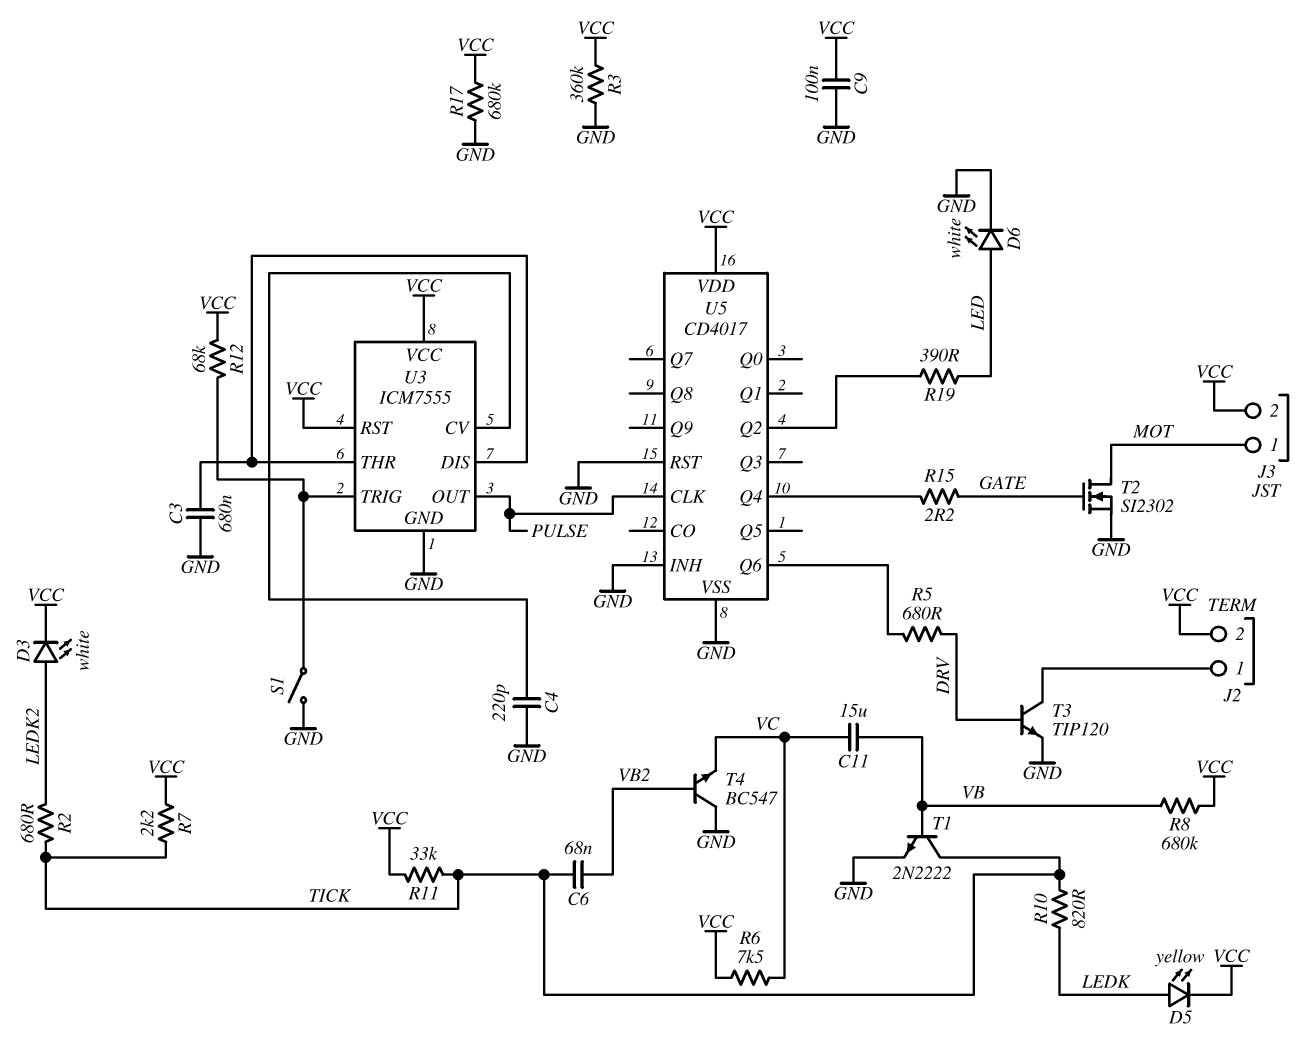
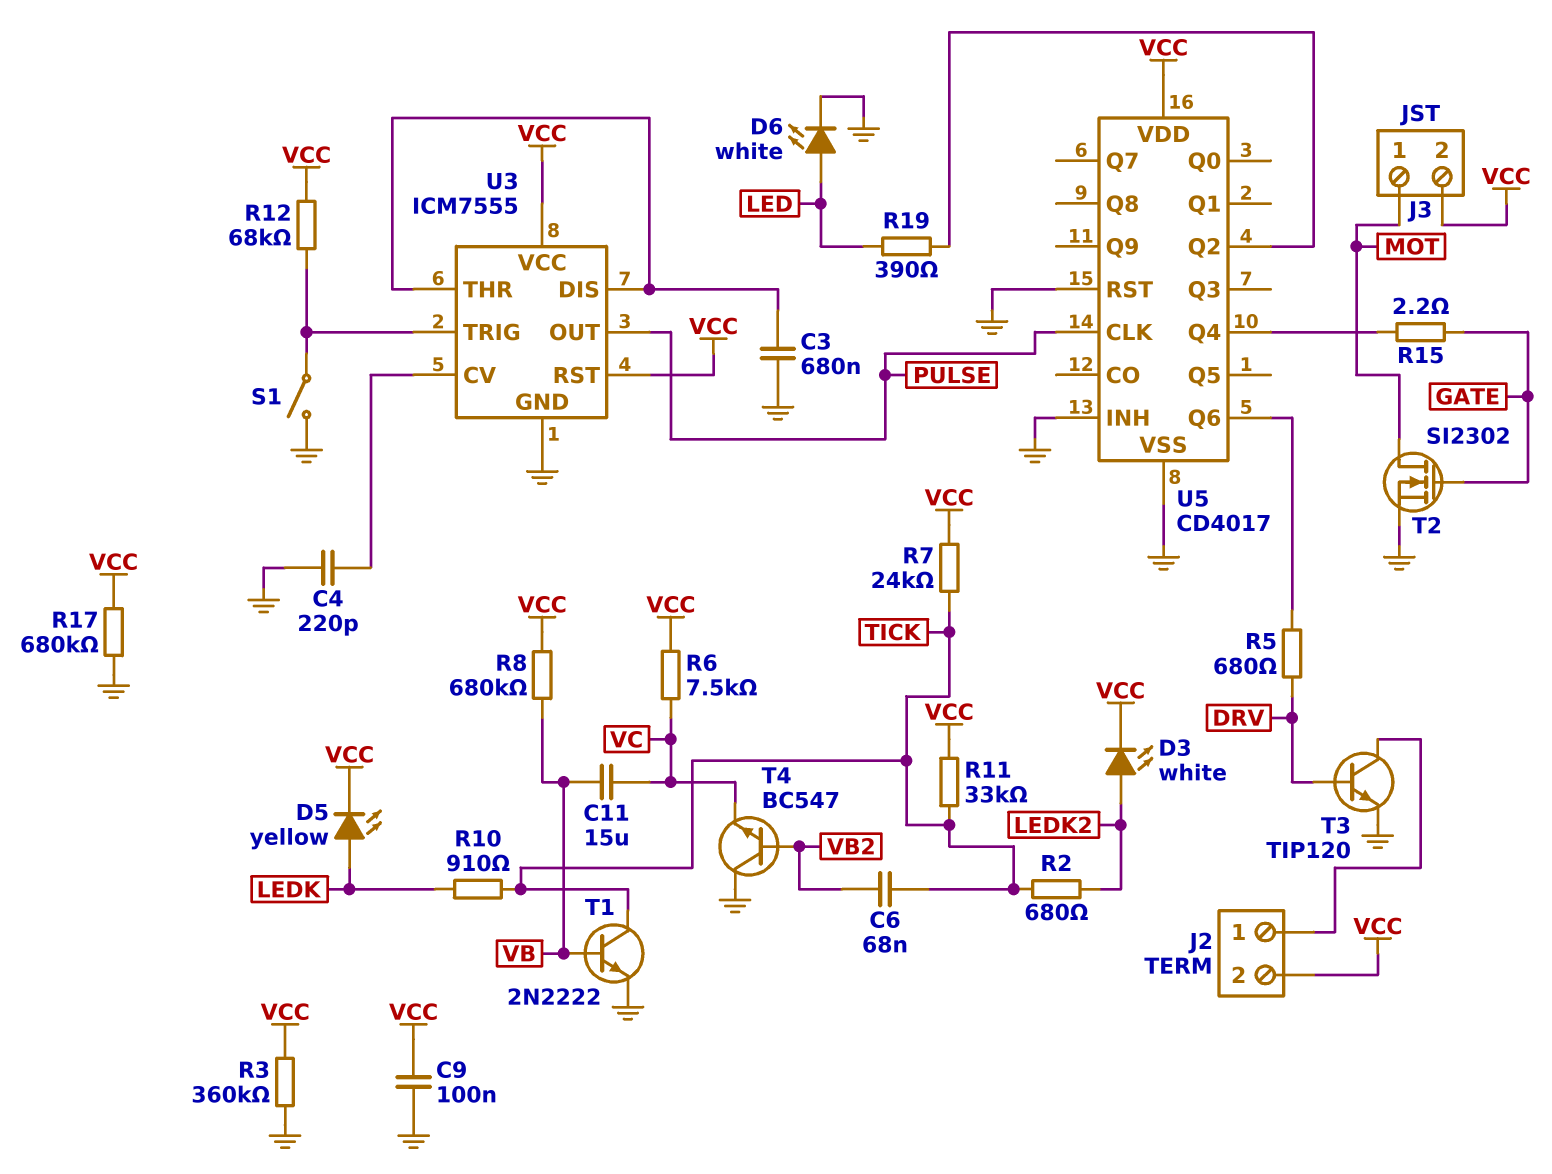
R7: 2.2k (TICK, VCC) -> 24k (TICK, VCC)
R10: 820 (LEDK, TICK) -> 910 (LEDK, TICK)

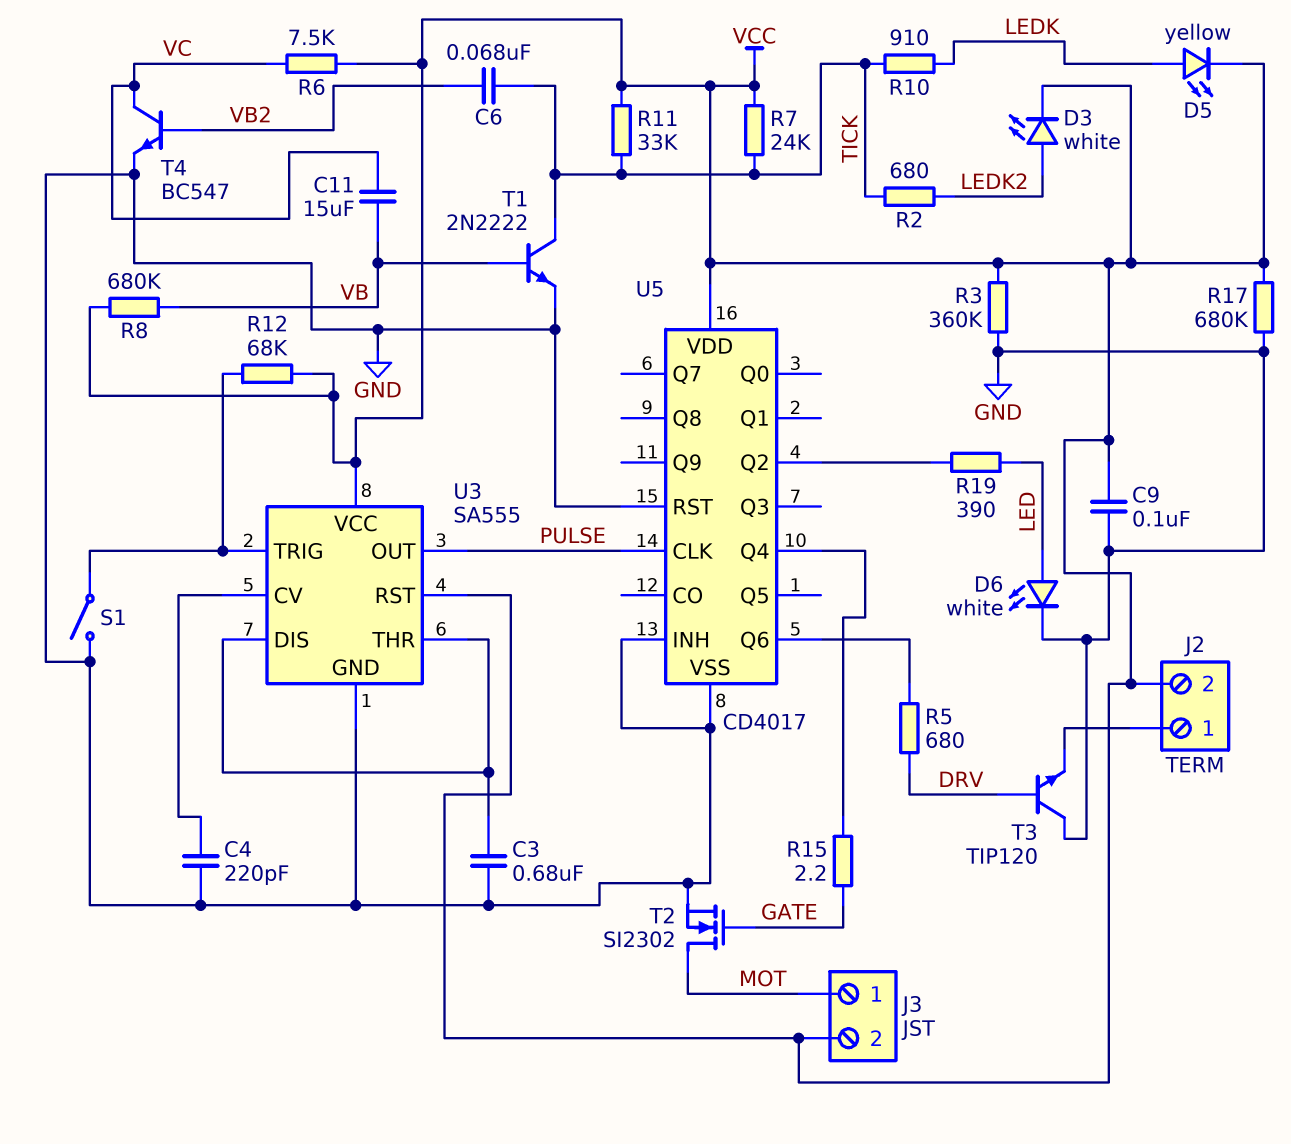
T3: NPN TIP120 (B DRV, C J2/1, E GND) -> NPN TIP120 (B DRV, C GND, E J2/1)
T4: NPN BC547 (B VB2, C GND, E VC) -> NPN BC547 (B VB2, C VC, E GND)
U3: ICM7555 -> SA555

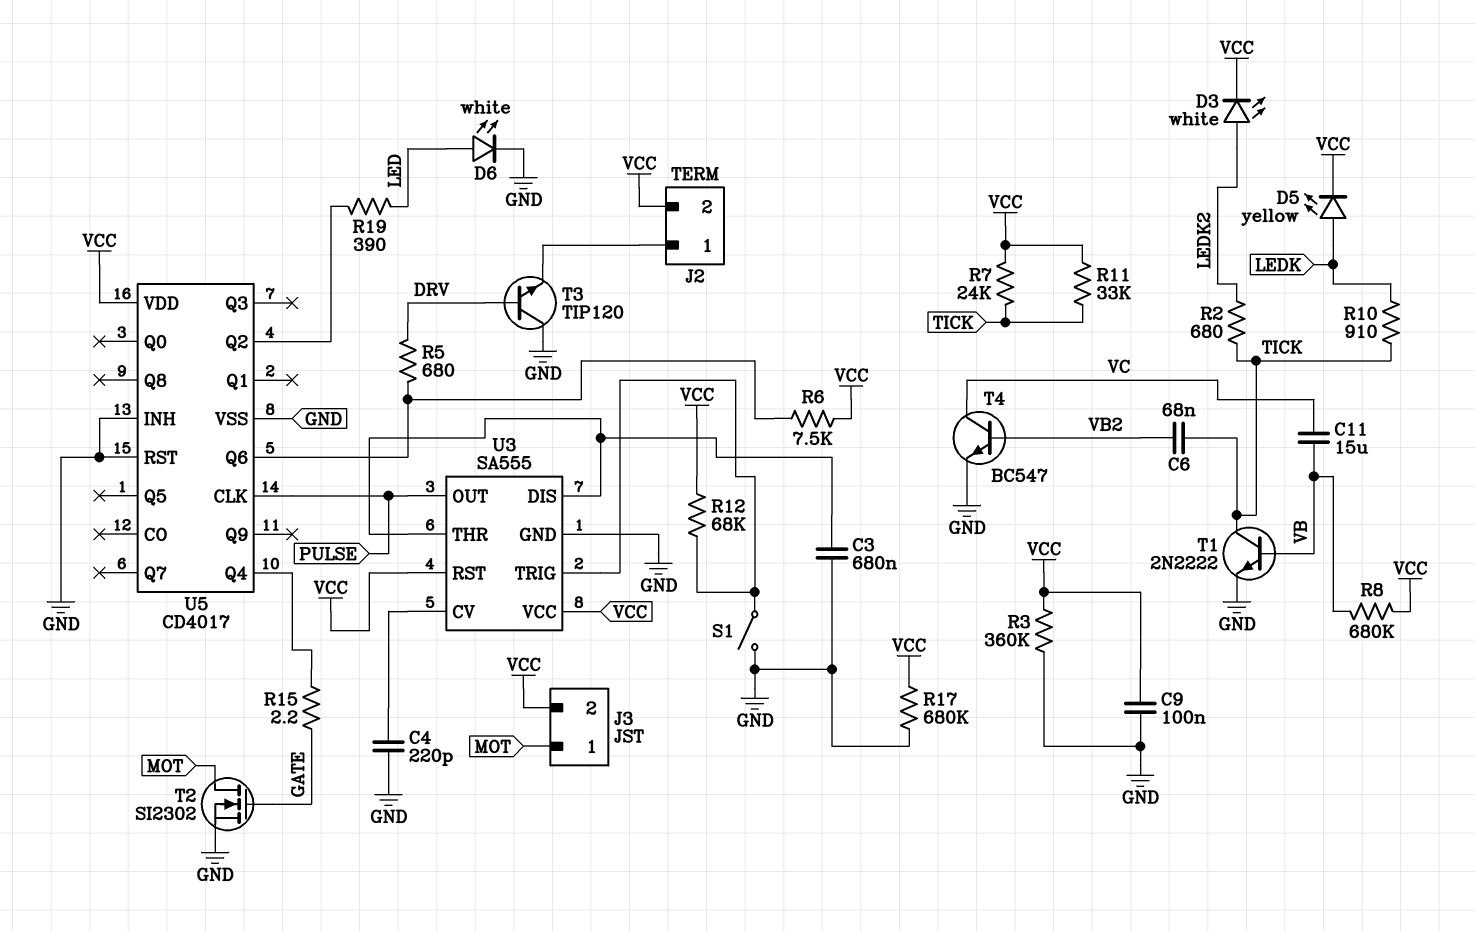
R6: 7.5k (VC, VCC) -> 7.5k (U5/Q6, VCC)

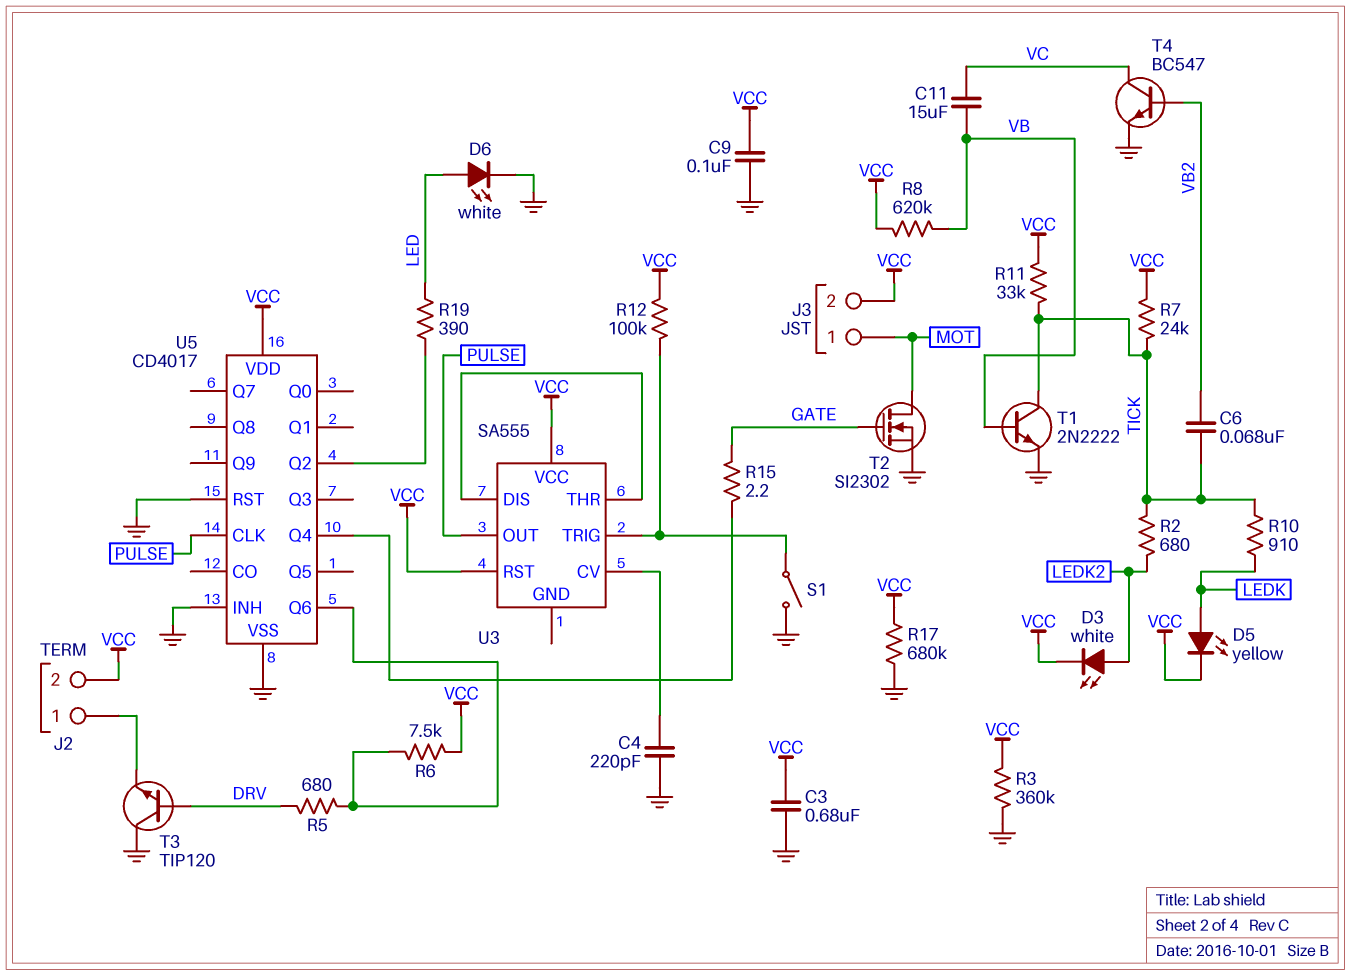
C3: 680nF (GND, U3/DIS) -> 680nF (GND, VCC)
R8: 680k (VB, VCC) -> 620k (VB, VCC)
R12: 68k (U3/TRIG, VCC) -> 100k (U3/TRIG, VCC)
U3 pin GND: GND -> none

